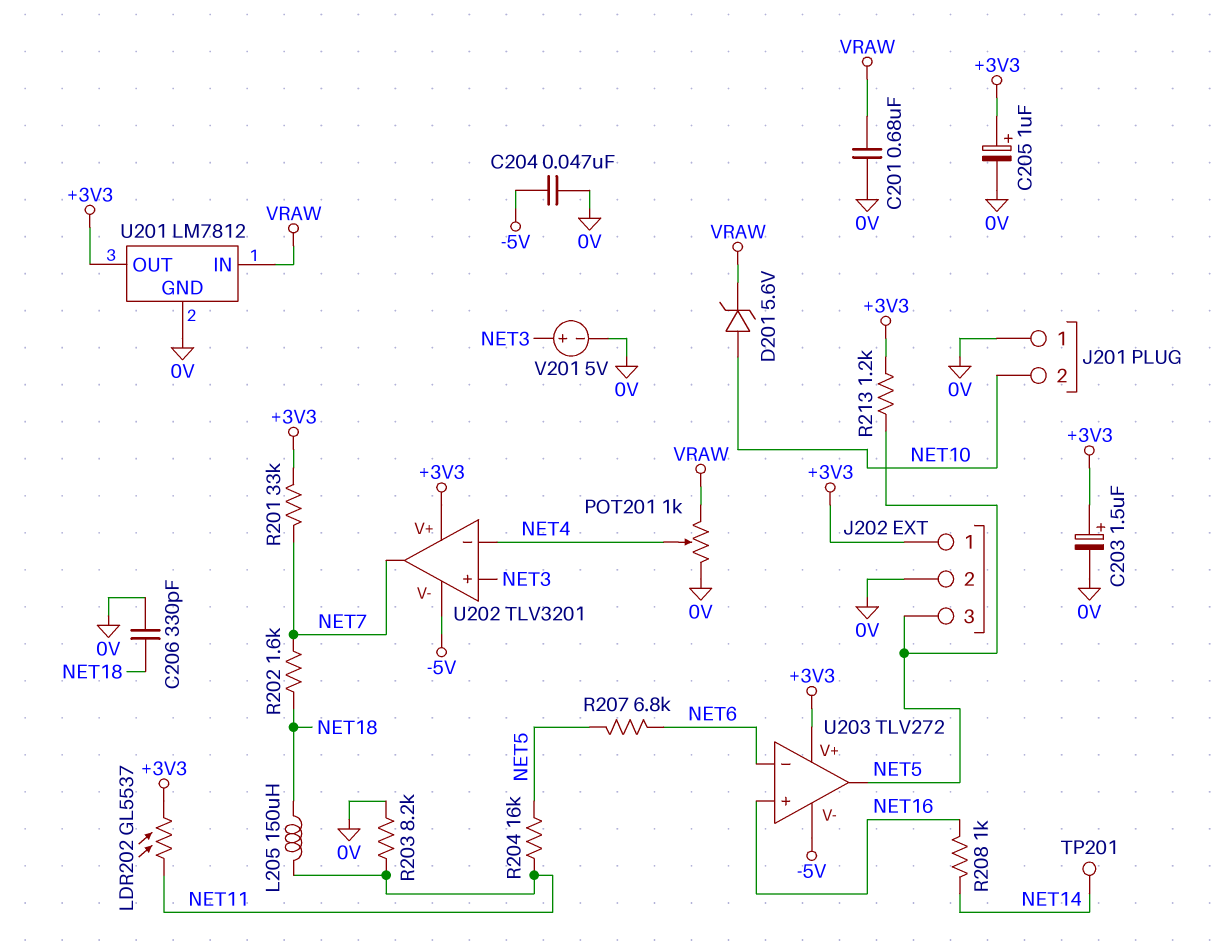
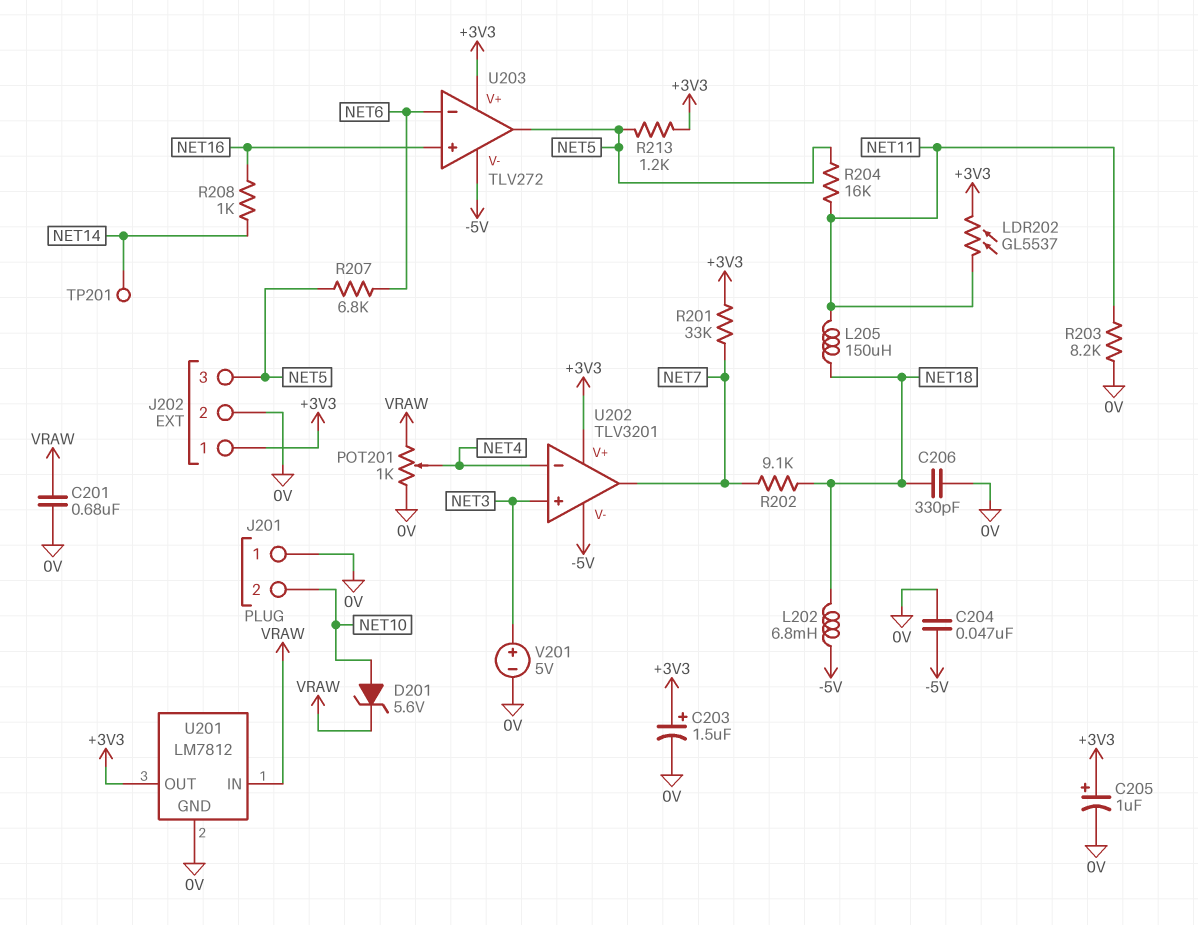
L202: none -> 6.8mH (-5V, NET18)
R202: 1.6k (NET7, NET18) -> 9.1k (NET7, NET18)

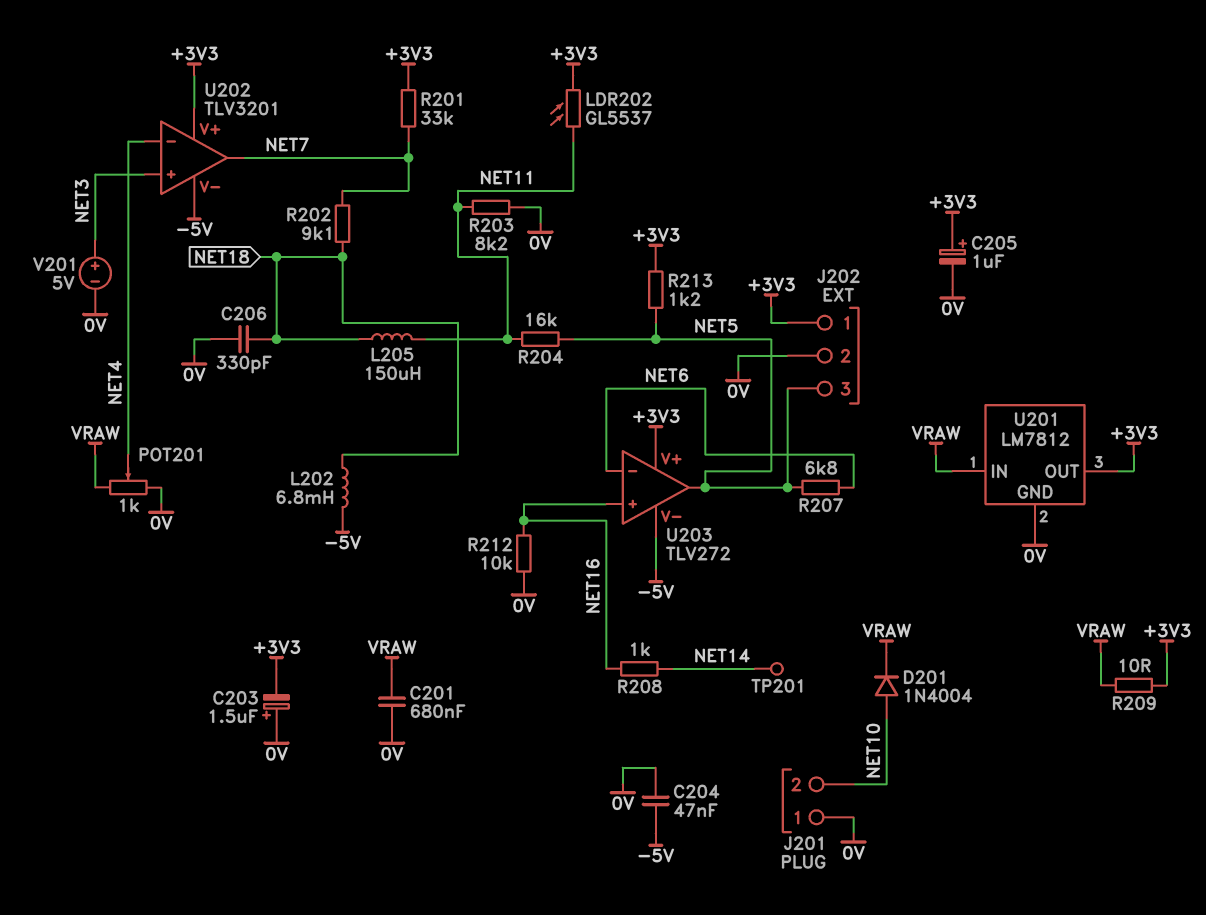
C203: 1.5uF (plus +3V3, minus 0V) -> 1.5uF (plus 0V, minus +3V3)
D201: zener 5.6V (A NET10, K VRAW) -> diode 1N4004 (A NET10, K VRAW)
R209: none -> 10 (+3V3, VRAW)
R212: none -> 10k (0V, NET16)

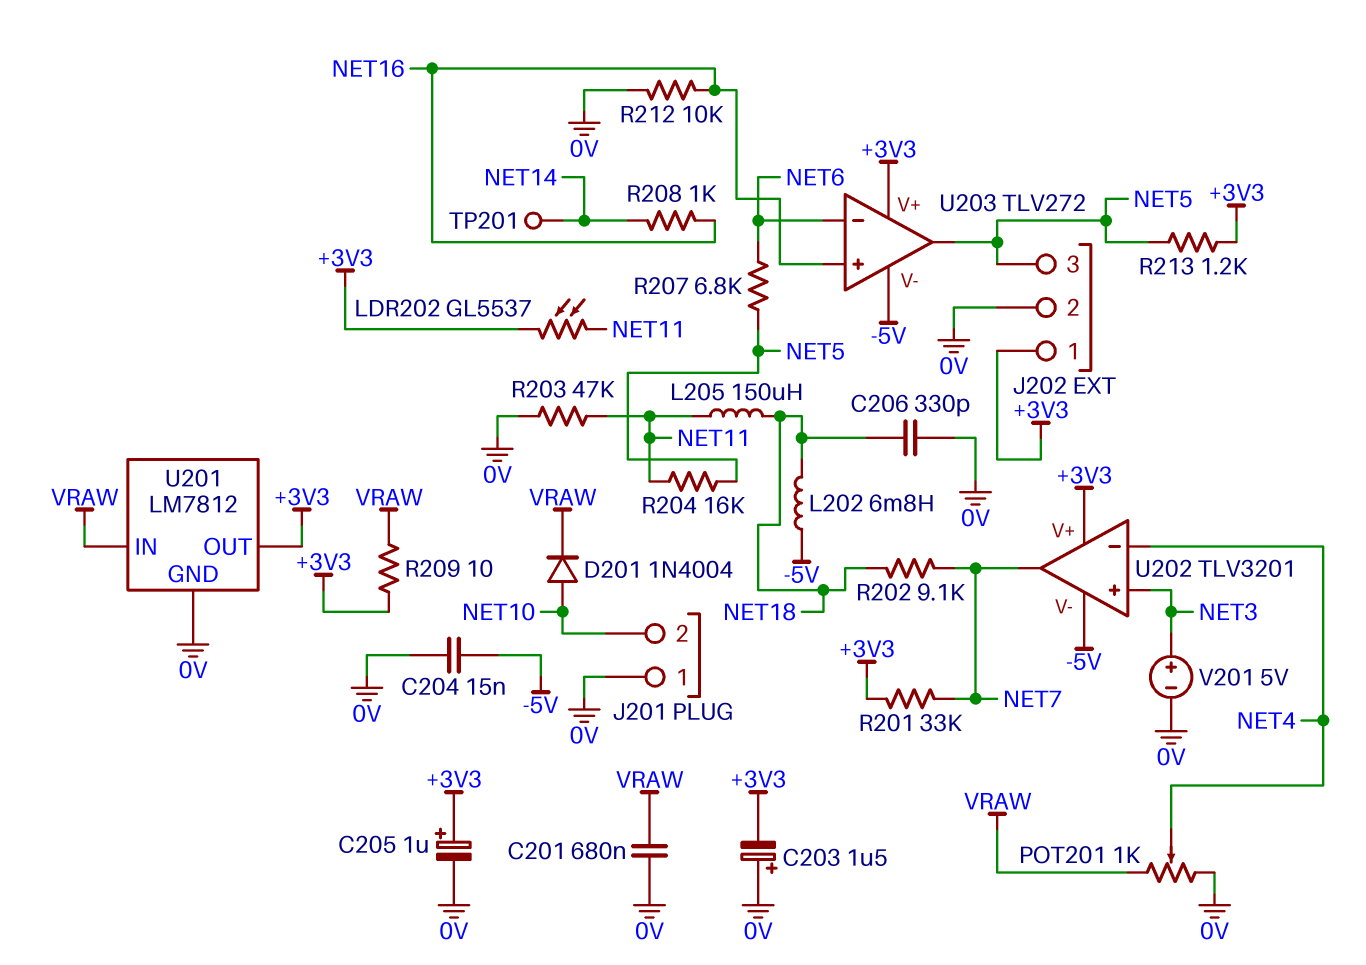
C204: 47nF (-5V, 0V) -> 15nF (-5V, 0V)
R203: 8.2k (0V, NET11) -> 47k (0V, NET11)

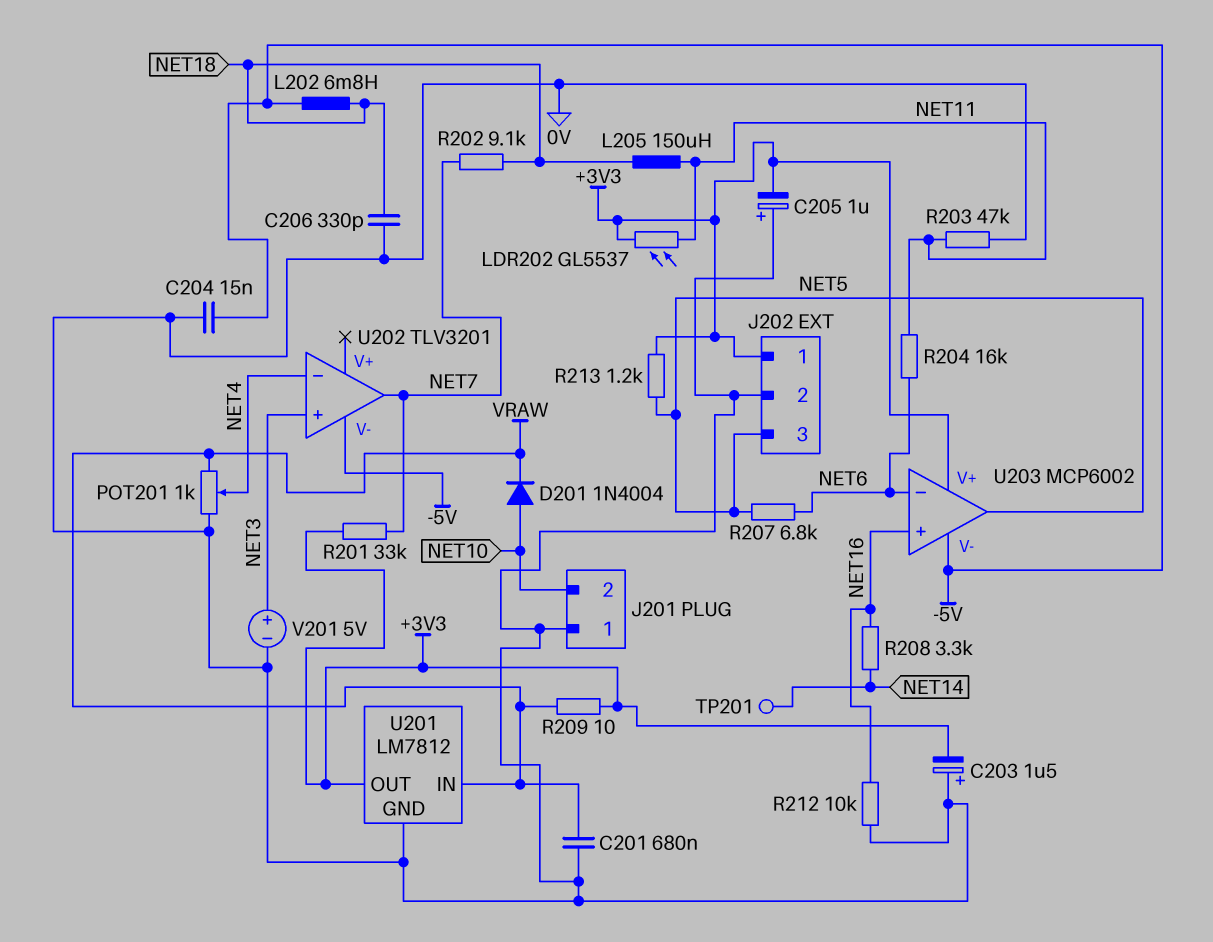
C205: 1uF (plus +3V3, minus 0V) -> 1uF (plus 0V, minus +3V3)
R204: 16k (NET5, NET11) -> 16k (NET6, NET11)
R208: 1k (NET14, NET16) -> 3.3k (NET14, NET16)
U202 pin V+: +3V3 -> none
U203: TLV272 -> MCP6002

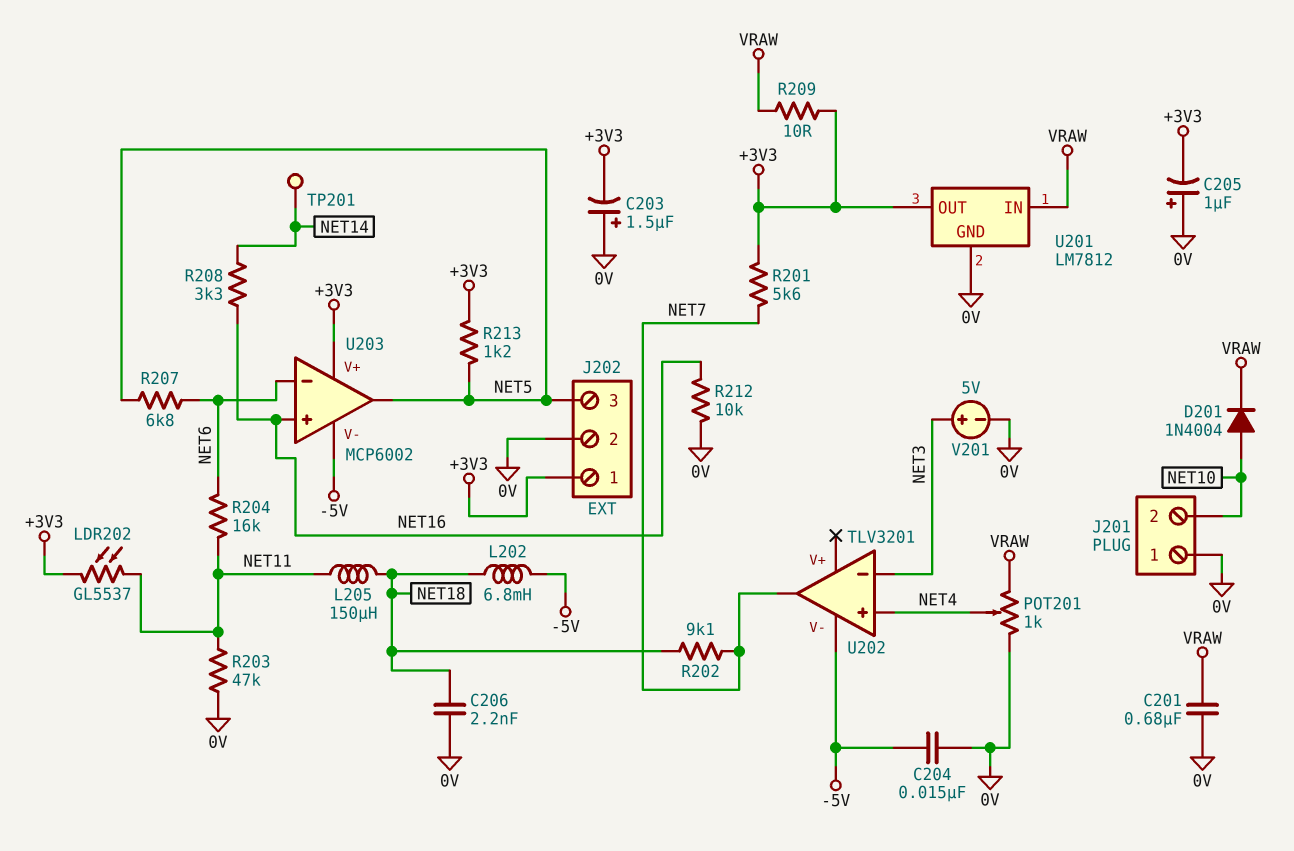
C206: 330pF (0V, NET18) -> 2.2nF (0V, NET18)
R201: 33k (+3V3, NET7) -> 5.6k (+3V3, NET7)
U202 pin in+: NET3 -> NET4
U202 pin in-: NET4 -> NET3

